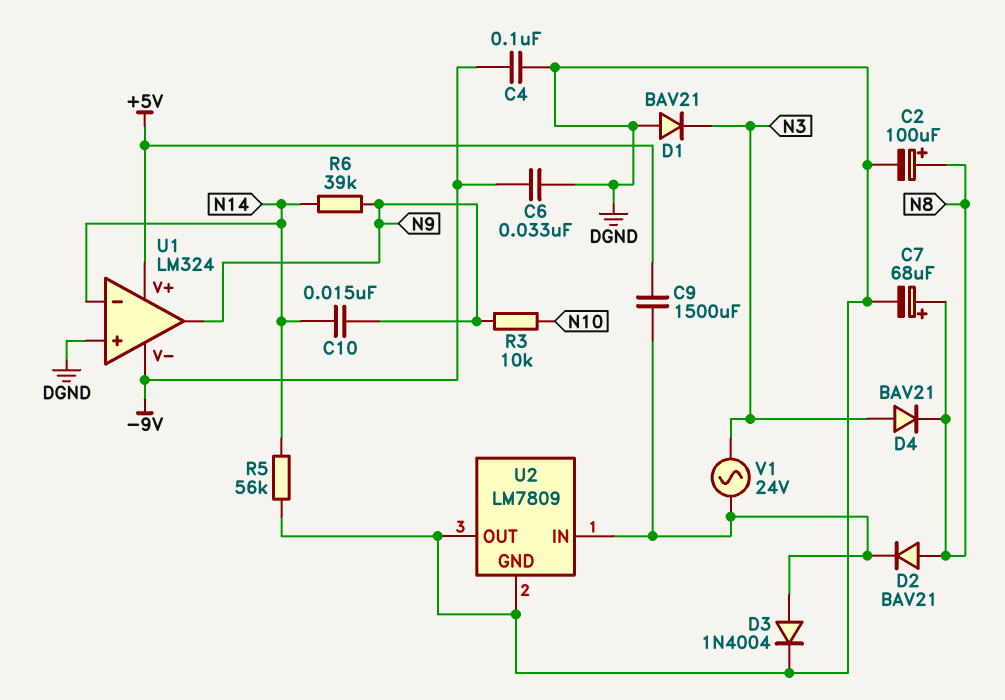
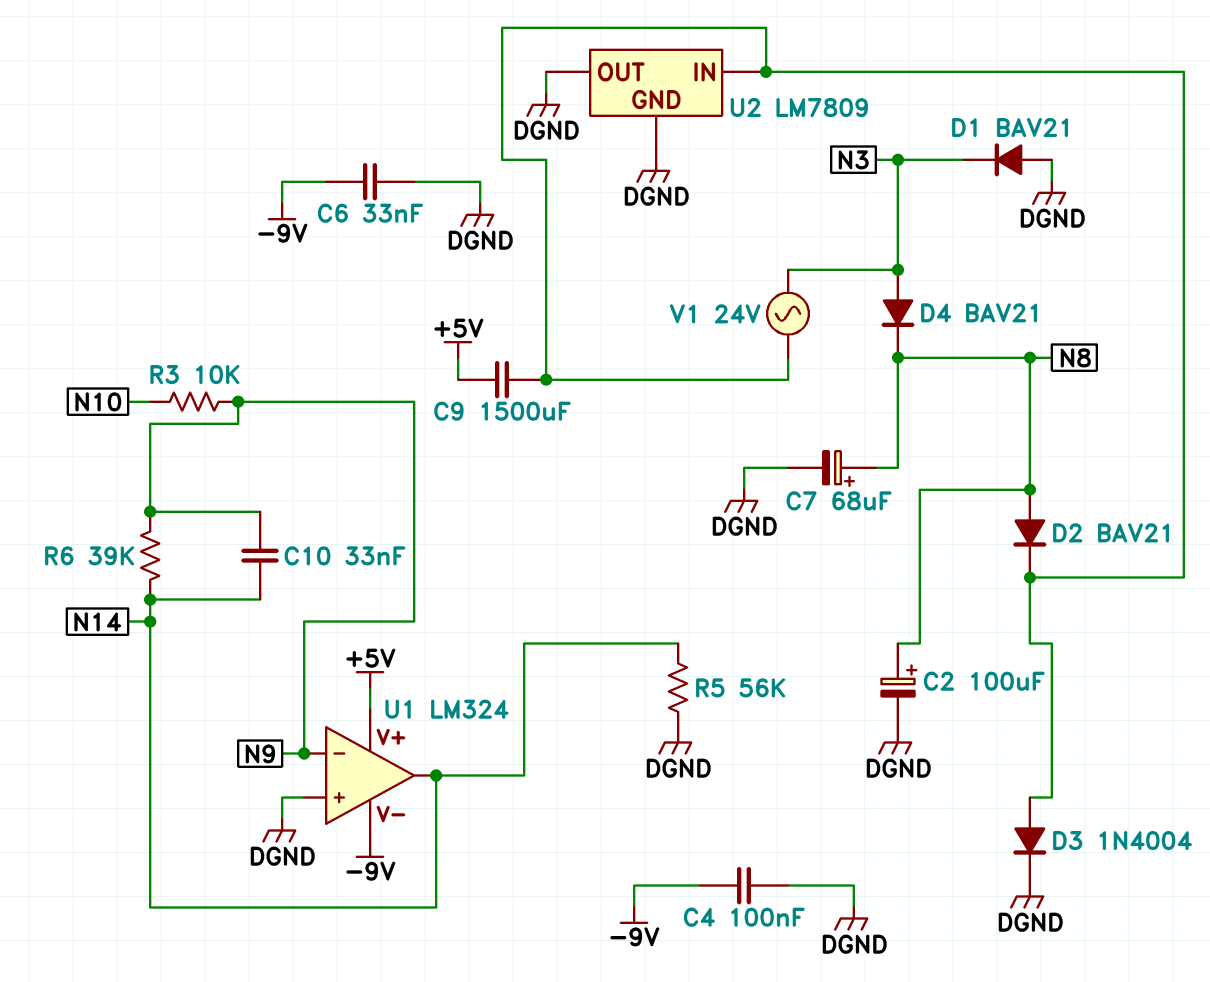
C10: 15nF (N9, N14) -> 33nF (N9, N14)
U1 pin in-: N14 -> N9
U1 pin out: N9 -> N14

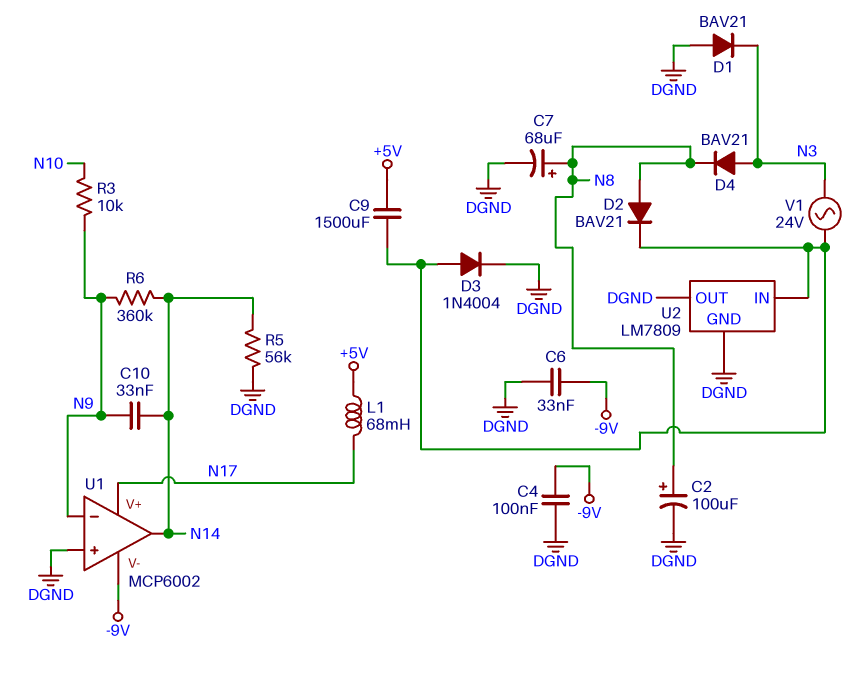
L1: none -> 68mH (+5V, N17)
R6: 39k (N9, N14) -> 360k (N9, N14)
U1: LM324 -> MCP6002
U1 pin V+: +5V -> N17

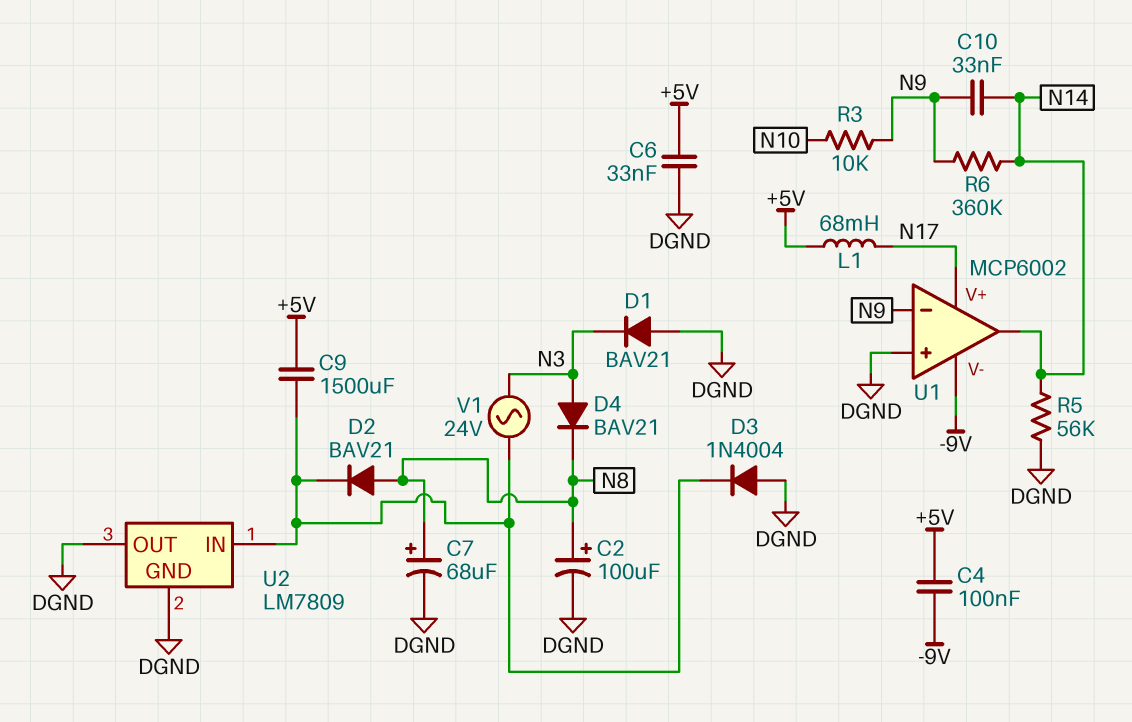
C4: 100nF (-9V, DGND) -> 100nF (+5V, -9V)
C6: 33nF (-9V, DGND) -> 33nF (+5V, DGND)
D3: diode 1N4004 (A U2/IN, K DGND) -> diode 1N4004 (A DGND, K U2/IN)

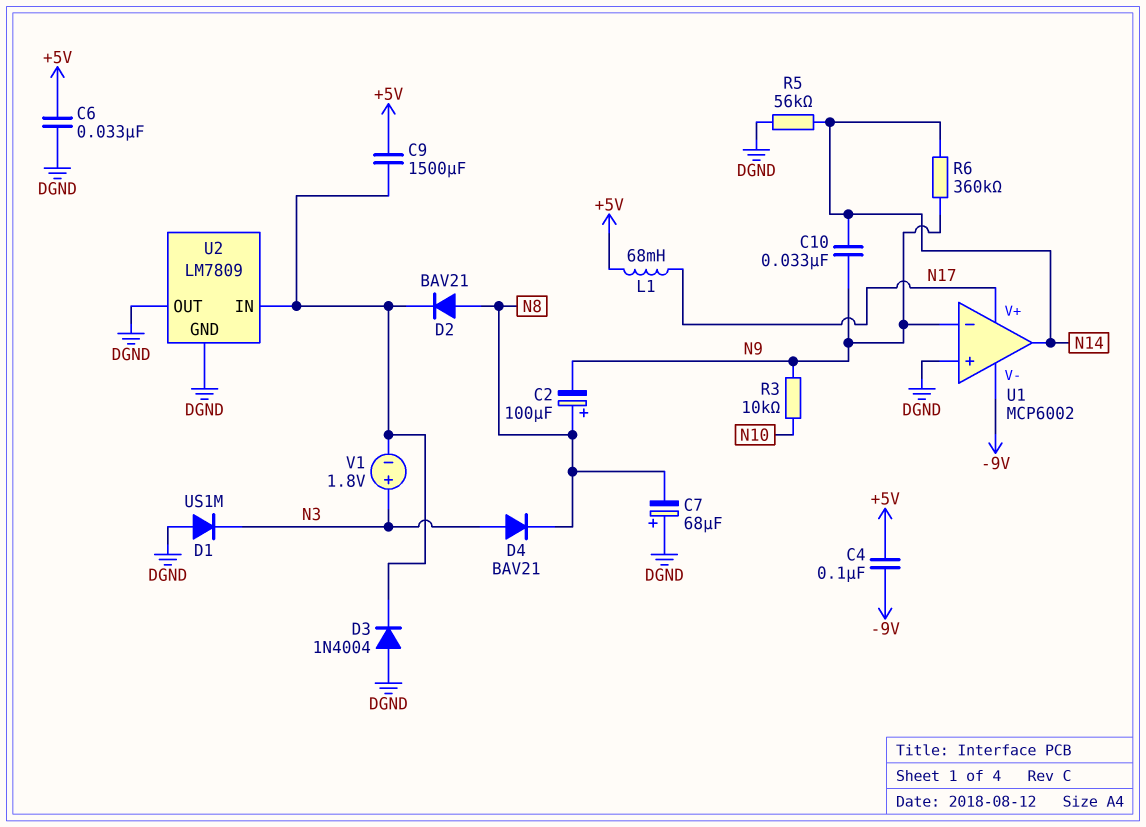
C2: 100uF (plus N8, minus DGND) -> 100uF (plus N8, minus N9)
C7: 68uF (plus N8, minus DGND) -> 68uF (plus DGND, minus N8)
D1: diode BAV21 (A DGND, K N3) -> diode US1M (A DGND, K N3)
V1: AC 24V (N3, U2/IN) -> 1.8V (plus N3, minus U2/IN)

